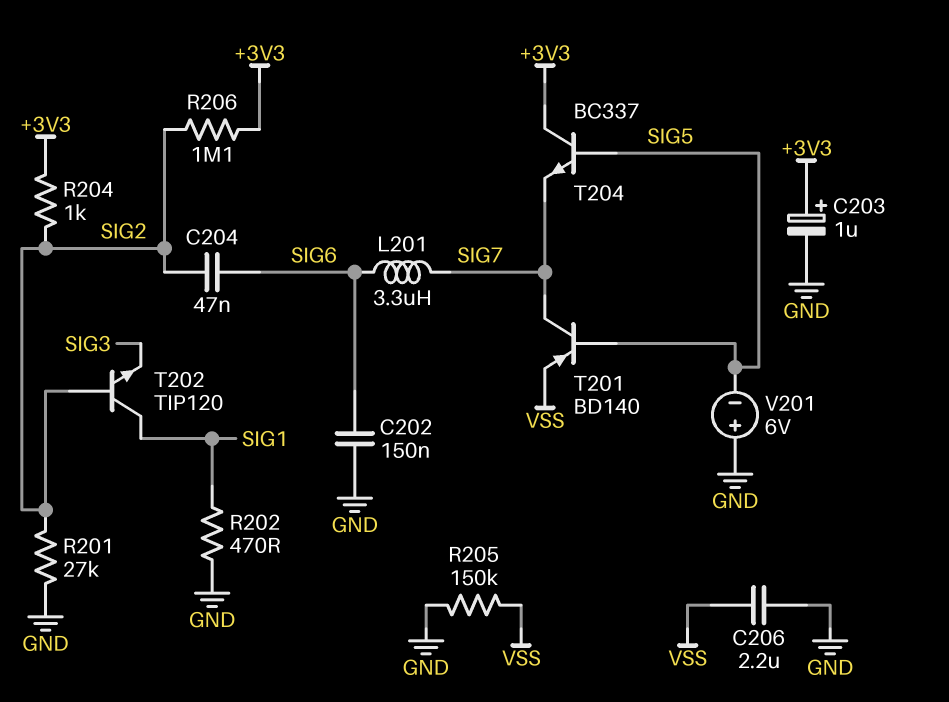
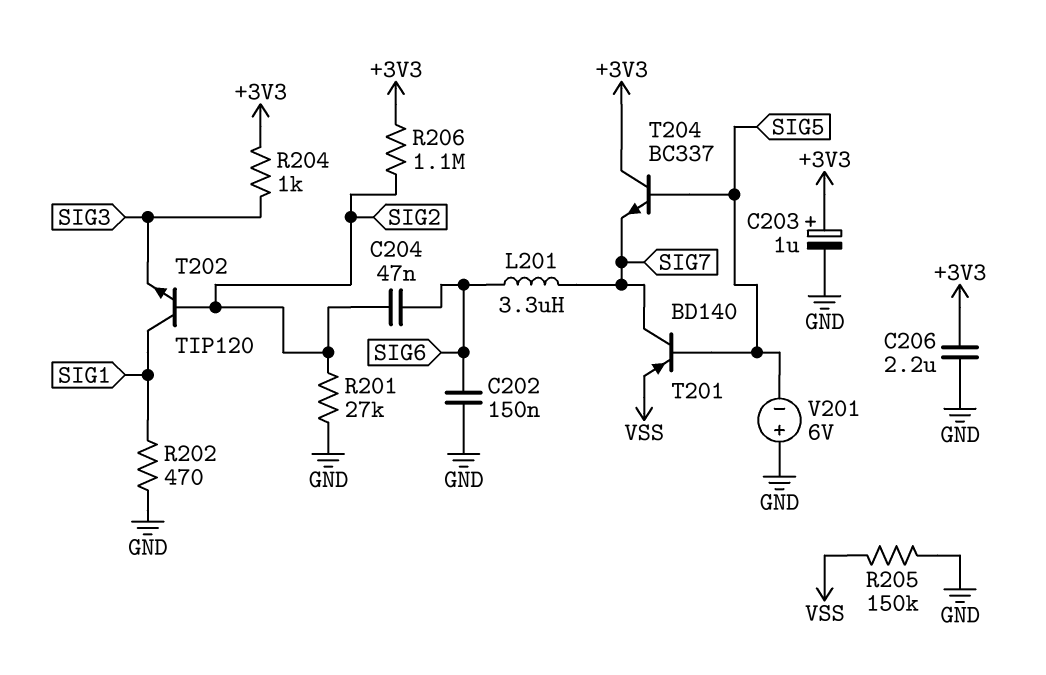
C206: 2.2uF (GND, VSS) -> 2.2uF (+3V3, GND)
R204: 1k (+3V3, SIG2) -> 1k (+3V3, SIG3)

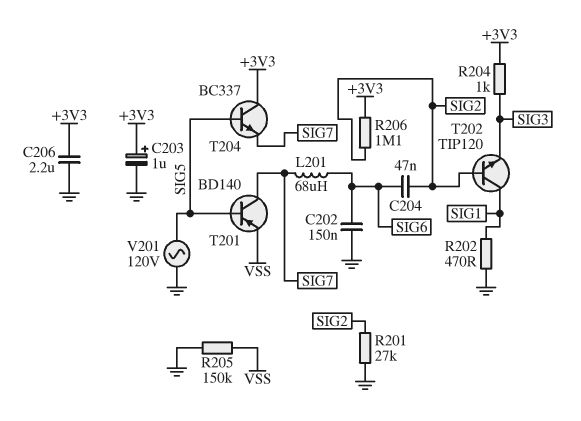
L201: 3.3uH (SIG6, SIG7) -> 68uH (SIG6, SIG7)
V201: 6V (plus GND, minus SIG5) -> AC 120V (GND, SIG5)

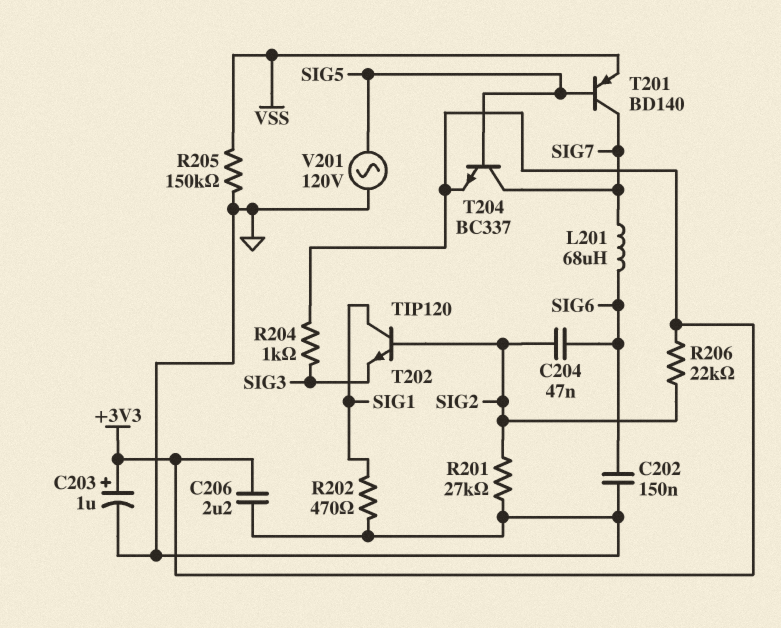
R206: 1.1M (+3V3, SIG2) -> 22k (+3V3, SIG2)
T204: NPN BC337 (B SIG5, C +3V3, E SIG7) -> NPN BC337 (B SIG5, C SIG7, E +3V3)

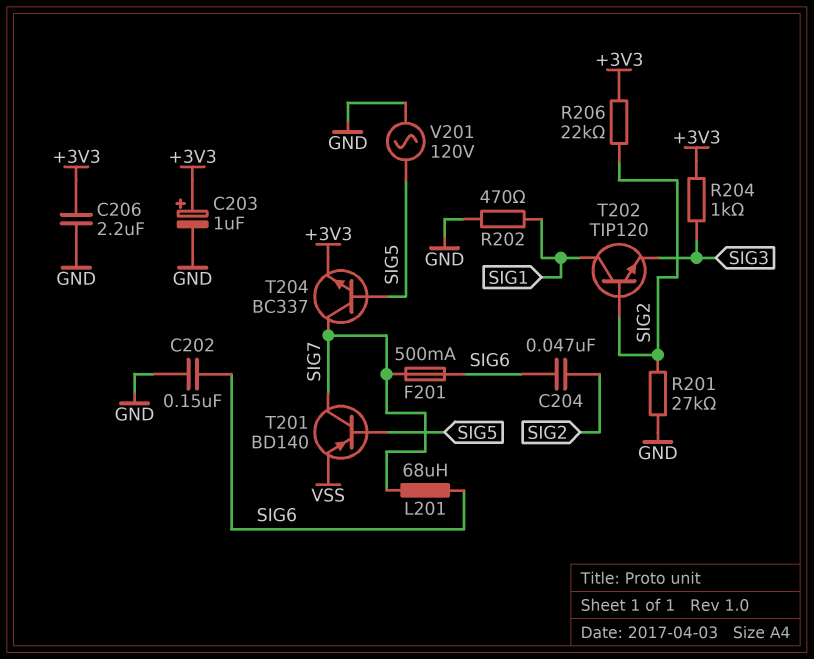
F201: none -> 500mA (SIG6, SIG7)
R205: 150k (GND, VSS) -> none

